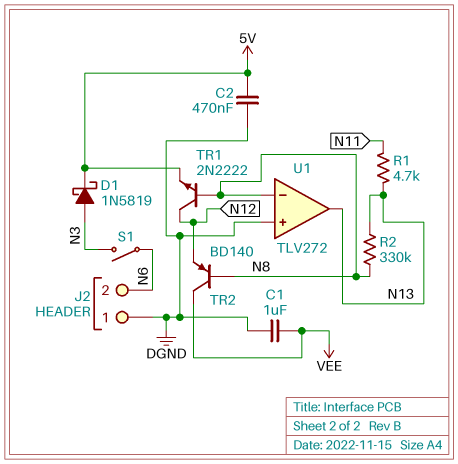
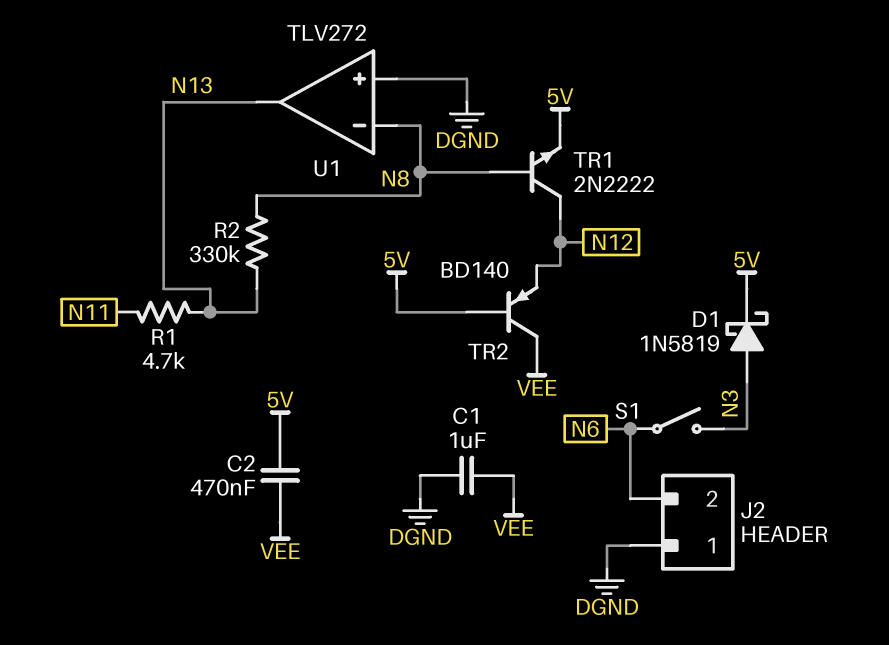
C2: 470nF (5V, DGND) -> 470nF (5V, VEE)
TR2: PNP BD140 (B N8, C VEE, E N12) -> PNP BD140 (B 5V, C VEE, E N12)

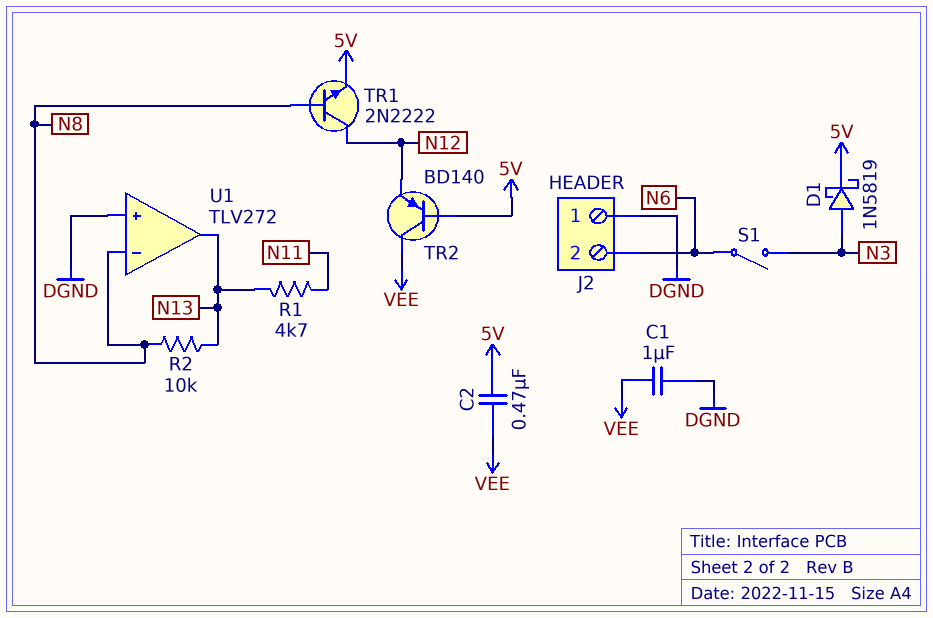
R2: 330k (N8, N13) -> 10k (N8, N13)

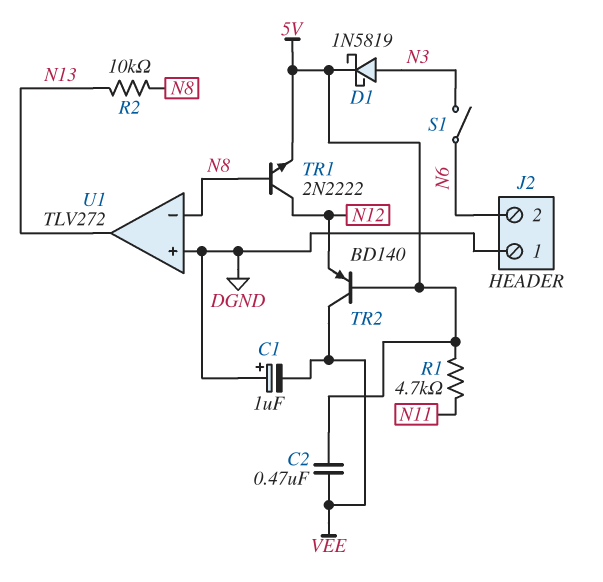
C1: 1uF (DGND, VEE) -> 1uF (plus DGND, minus VEE)
R1: 4.7k (N11, N13) -> 4.7k (5V, N11)

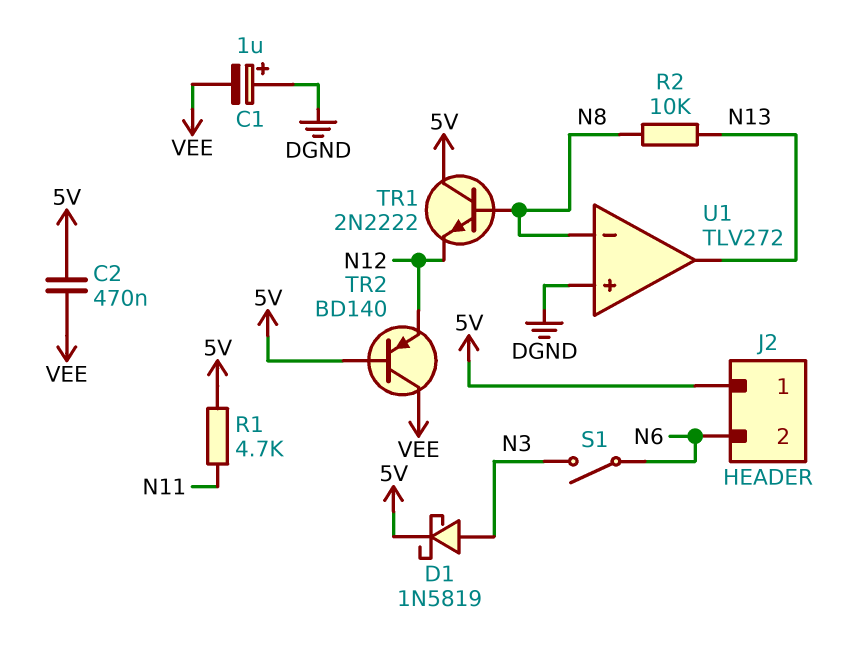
J2 pin 1: DGND -> 5V
TR1: NPN 2N2222 (B N8, C N12, E 5V) -> NPN 2N2222 (B N8, C 5V, E N12)

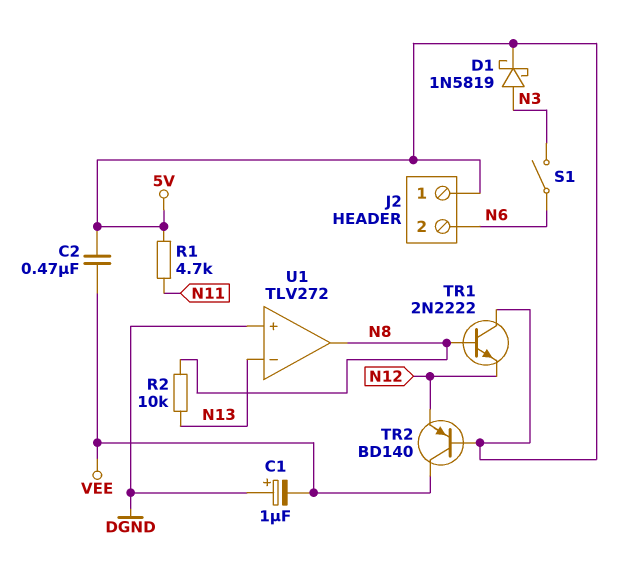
U1 pin in-: N8 -> N13
U1 pin out: N13 -> N8

